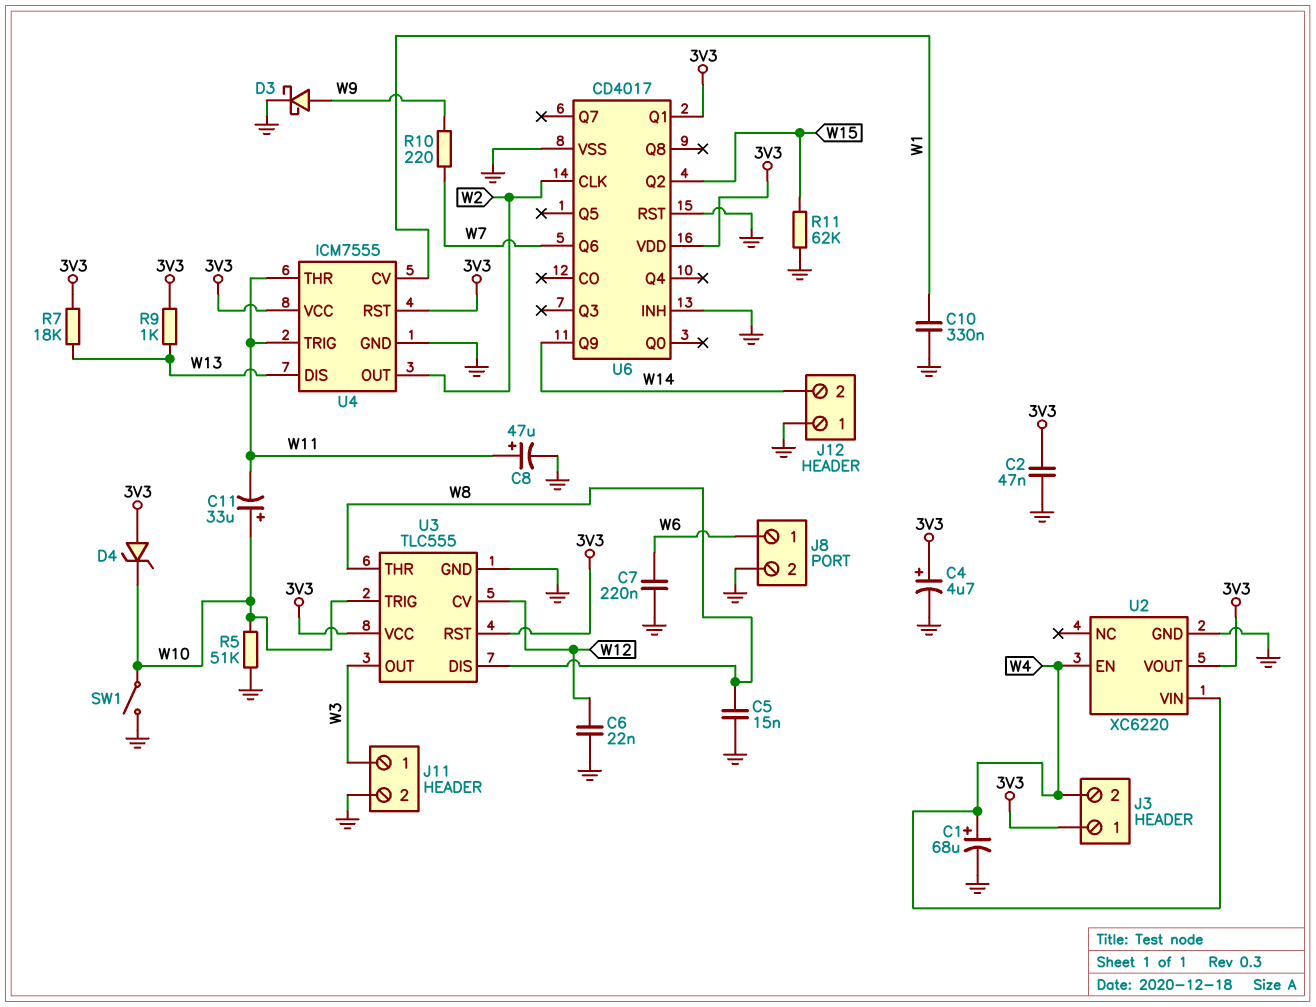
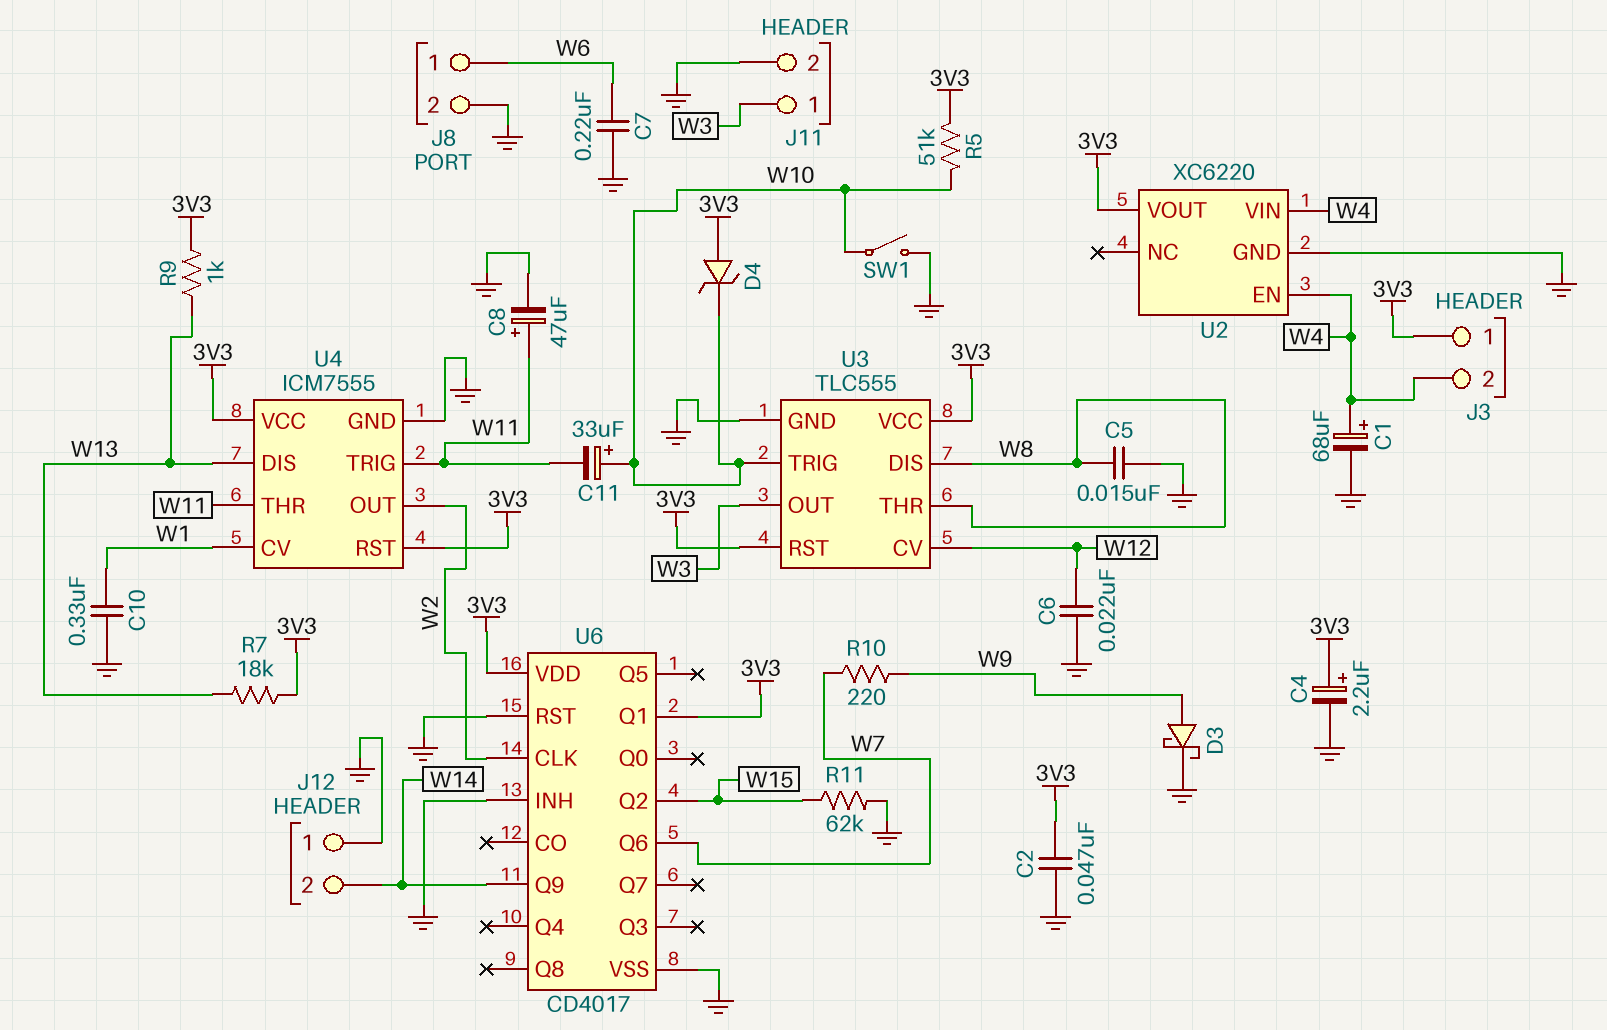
C4: 4.7uF (plus 3V3, minus GND) -> 2.2uF (plus 3V3, minus GND)
R5: 51k (GND, W10) -> 51k (3V3, W10)

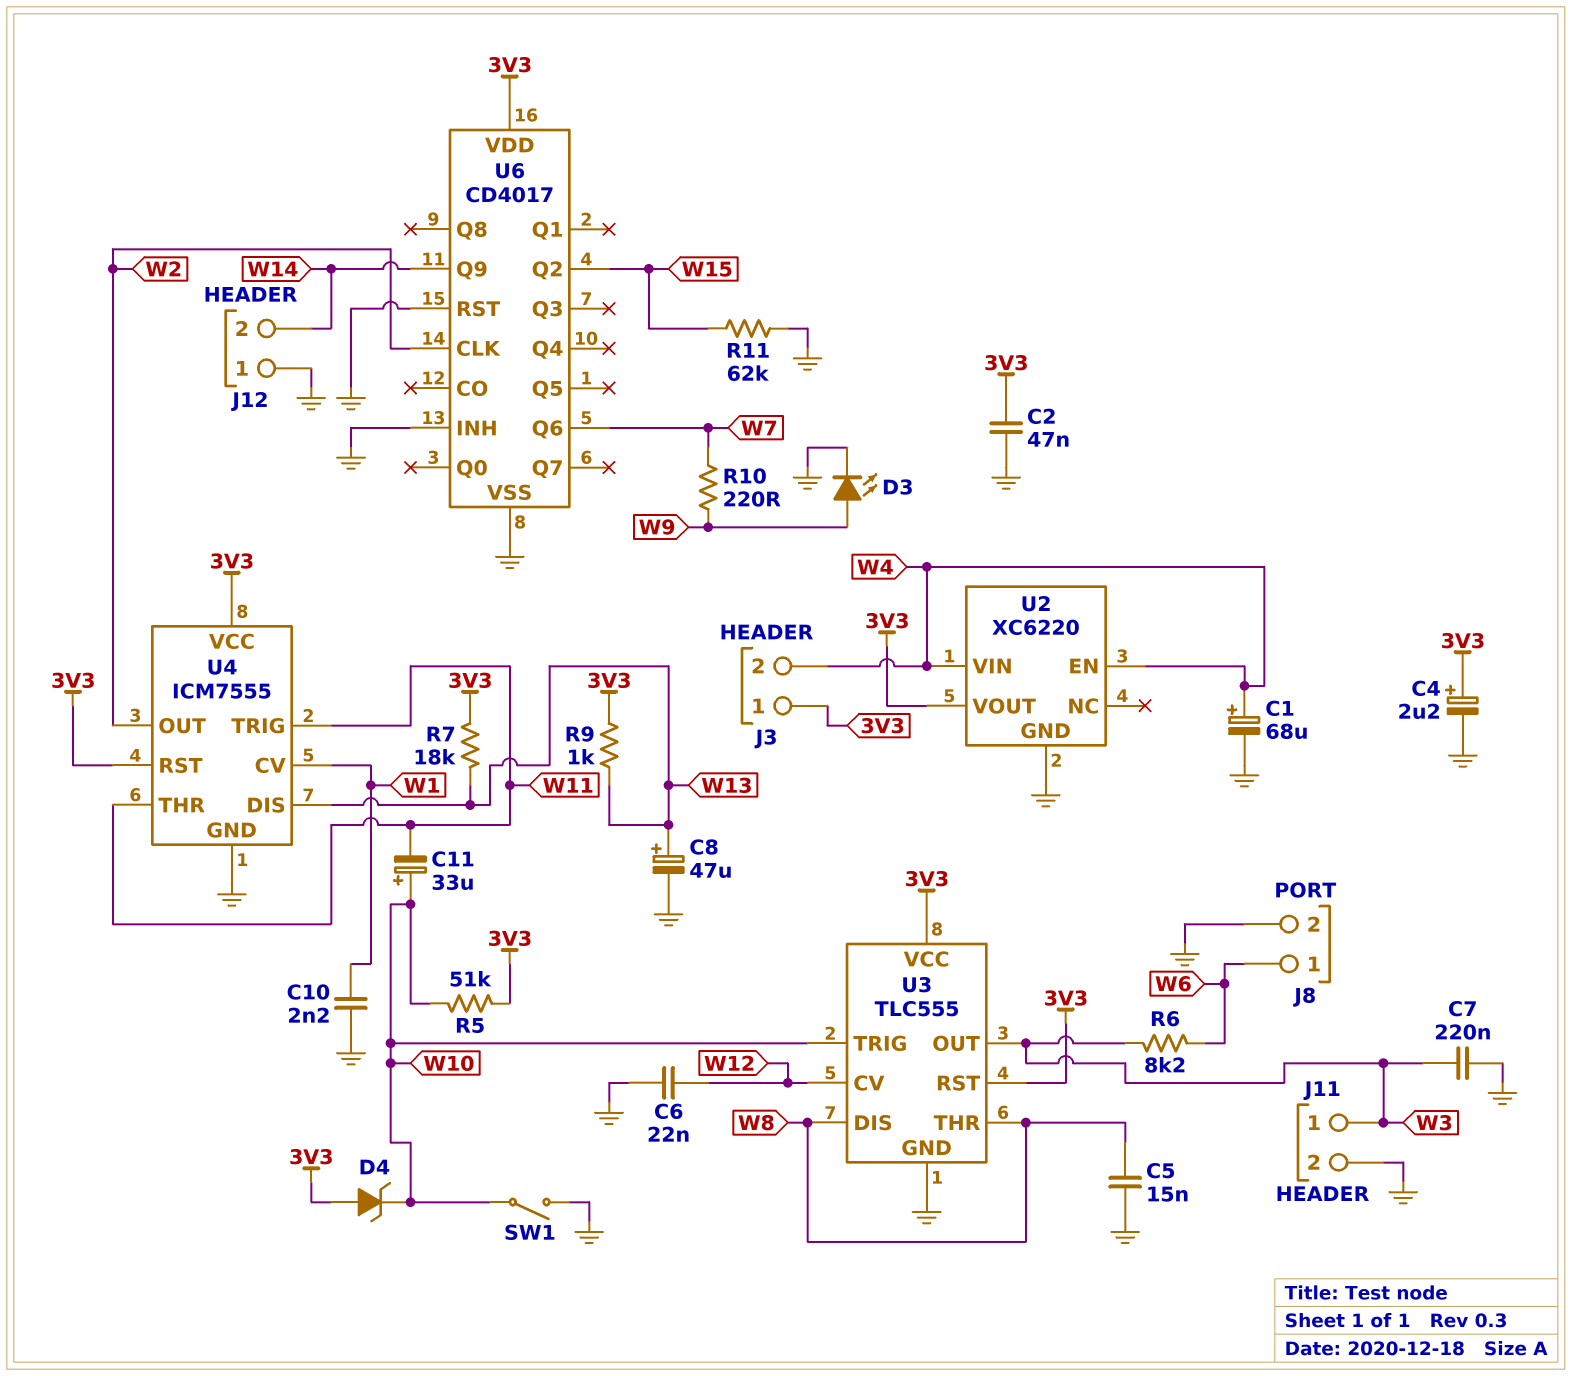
C7: 220nF (GND, W6) -> 220nF (GND, W3)
C8: 47uF (plus W11, minus GND) -> 47uF (plus W13, minus GND)
C10: 330nF (GND, W1) -> 2.2nF (GND, W1)
D3: schottky (A W9, K GND) -> LED (A W9, K GND)
R6: none -> 8.2k (W3, W6)
U6 pin Q1: 3V3 -> none

